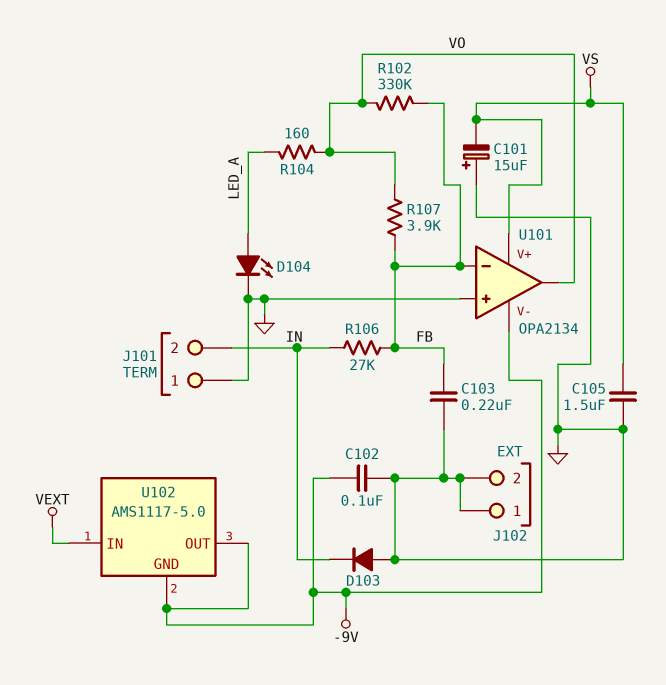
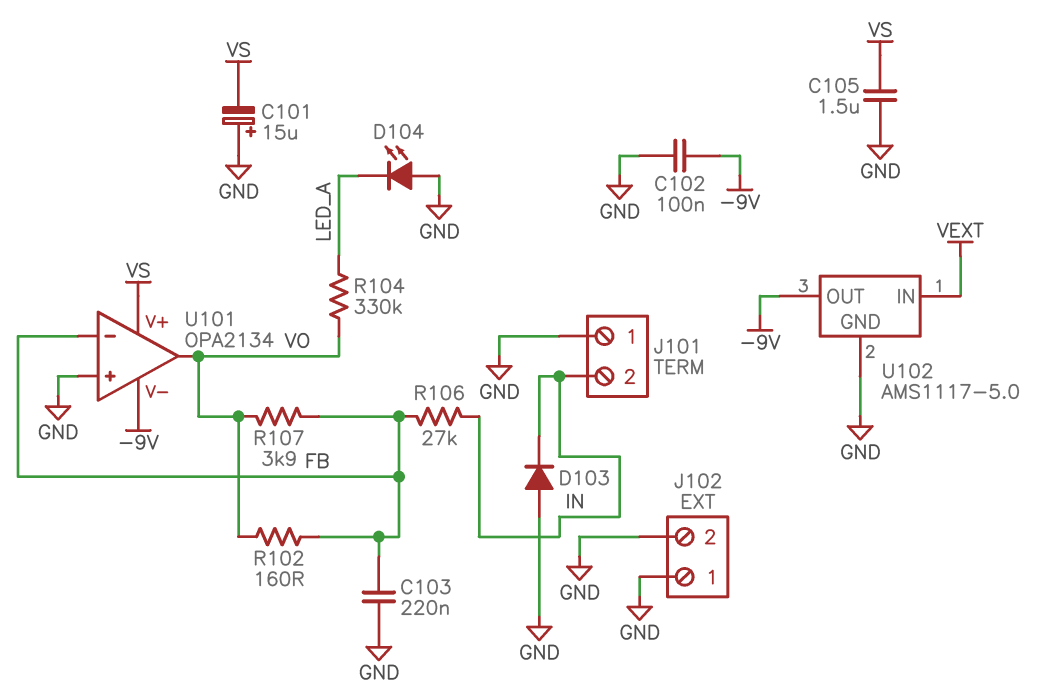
D104: LED (A LED_A, K GND) -> LED (A GND, K LED_A)
R102: 330k (FB, VO) -> 160 (FB, VO)
R104: 160 (LED_A, VO) -> 330k (LED_A, VO)
U102 pin GND: -9V -> GND

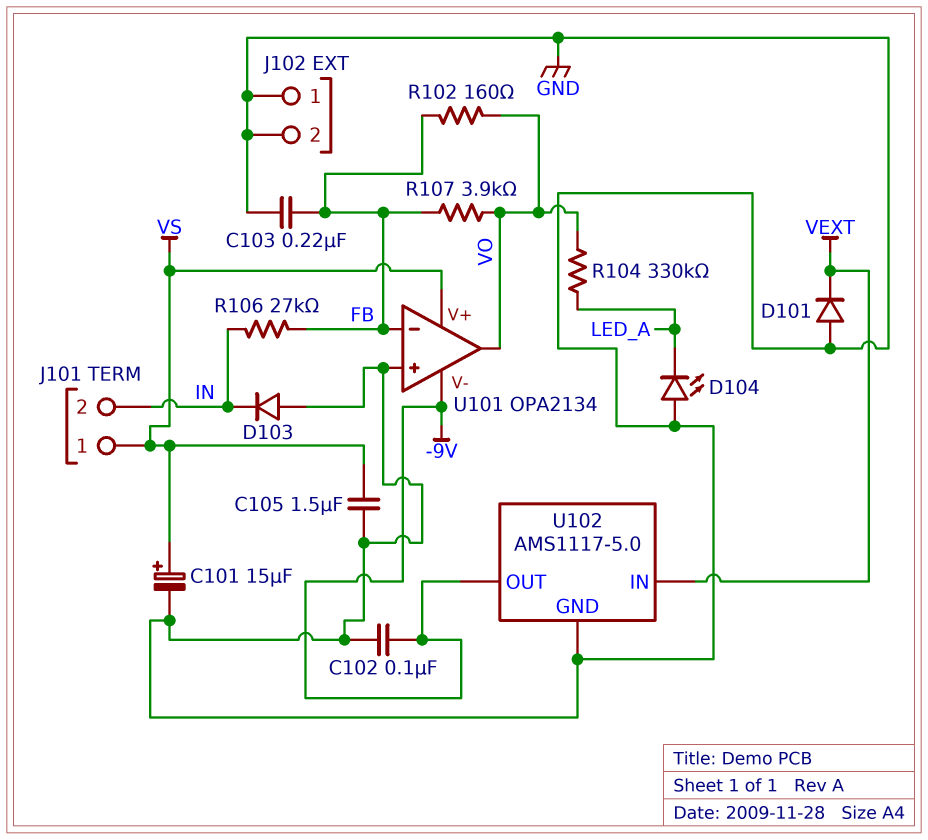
C101: 15uF (plus GND, minus VS) -> 15uF (plus VS, minus GND)
D101: none -> diode (A GND, K VEXT)
J101 pin 1: GND -> VS

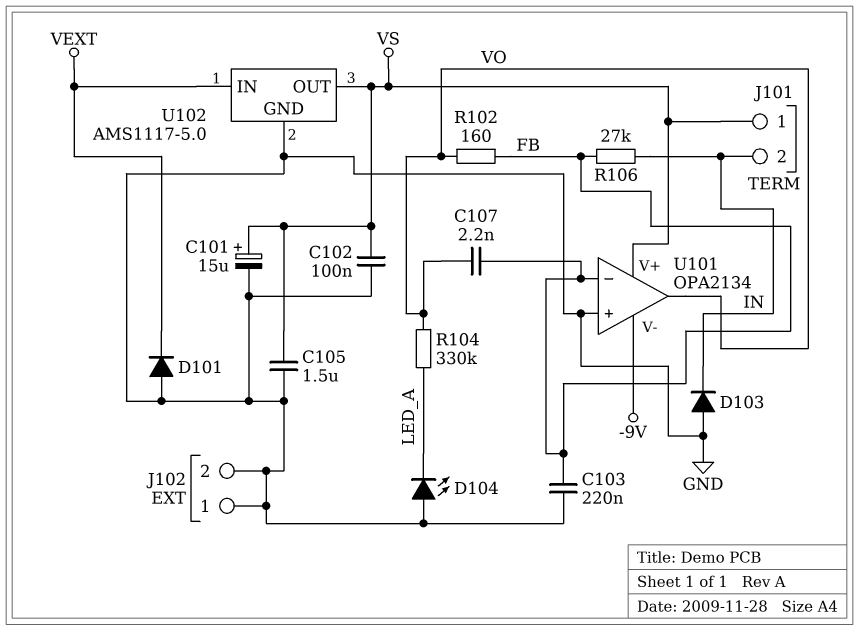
C102: 100nF (-9V, GND) -> 100nF (GND, VS)
C107: none -> 2.2nF (FB, VO)
R107: 3.9k (FB, VO) -> none
U102 pin OUT: -9V -> VS

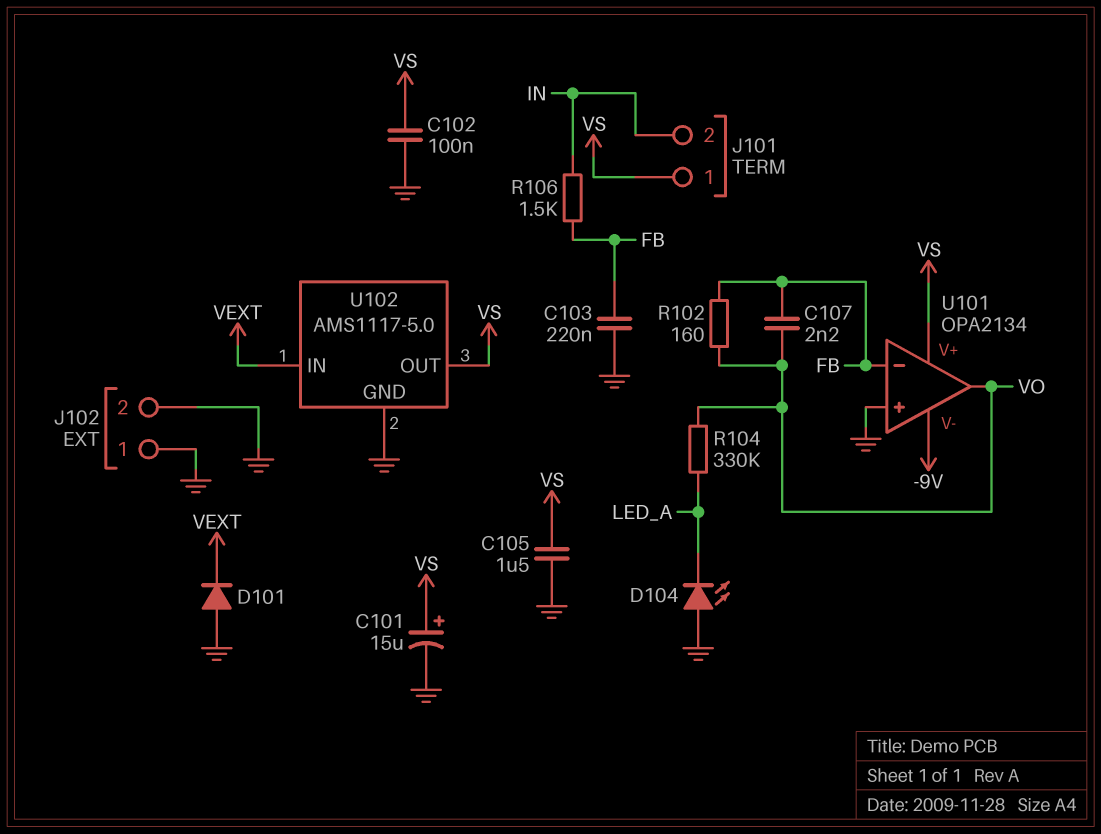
D103: diode (A GND, K IN) -> none
R106: 27k (FB, IN) -> 1.5k (FB, IN)

